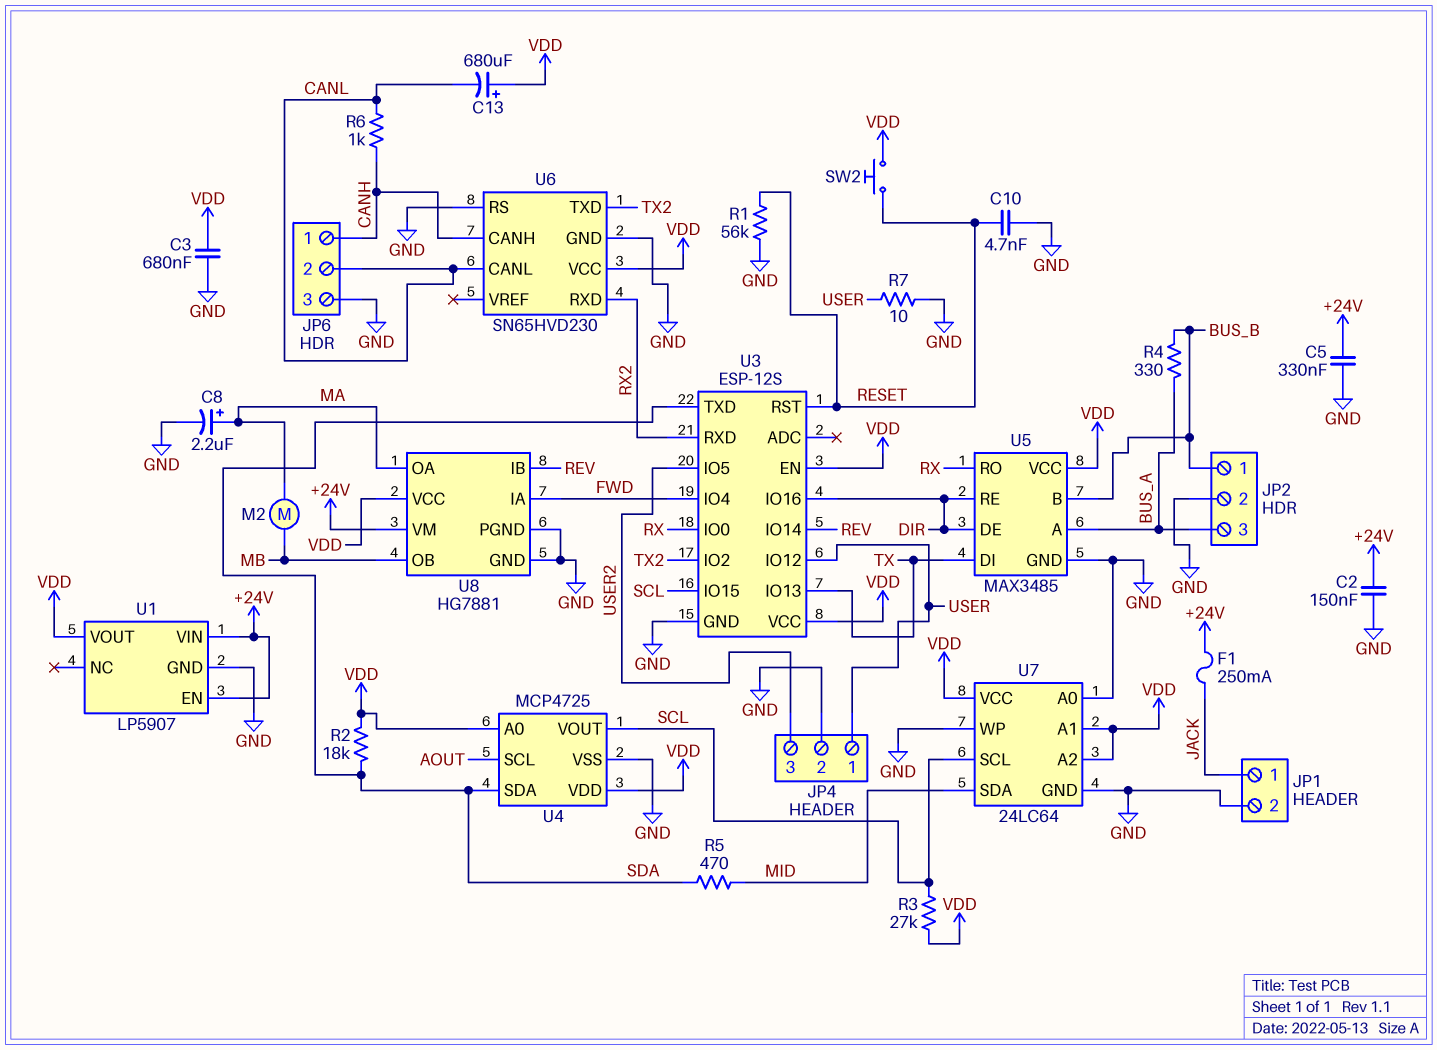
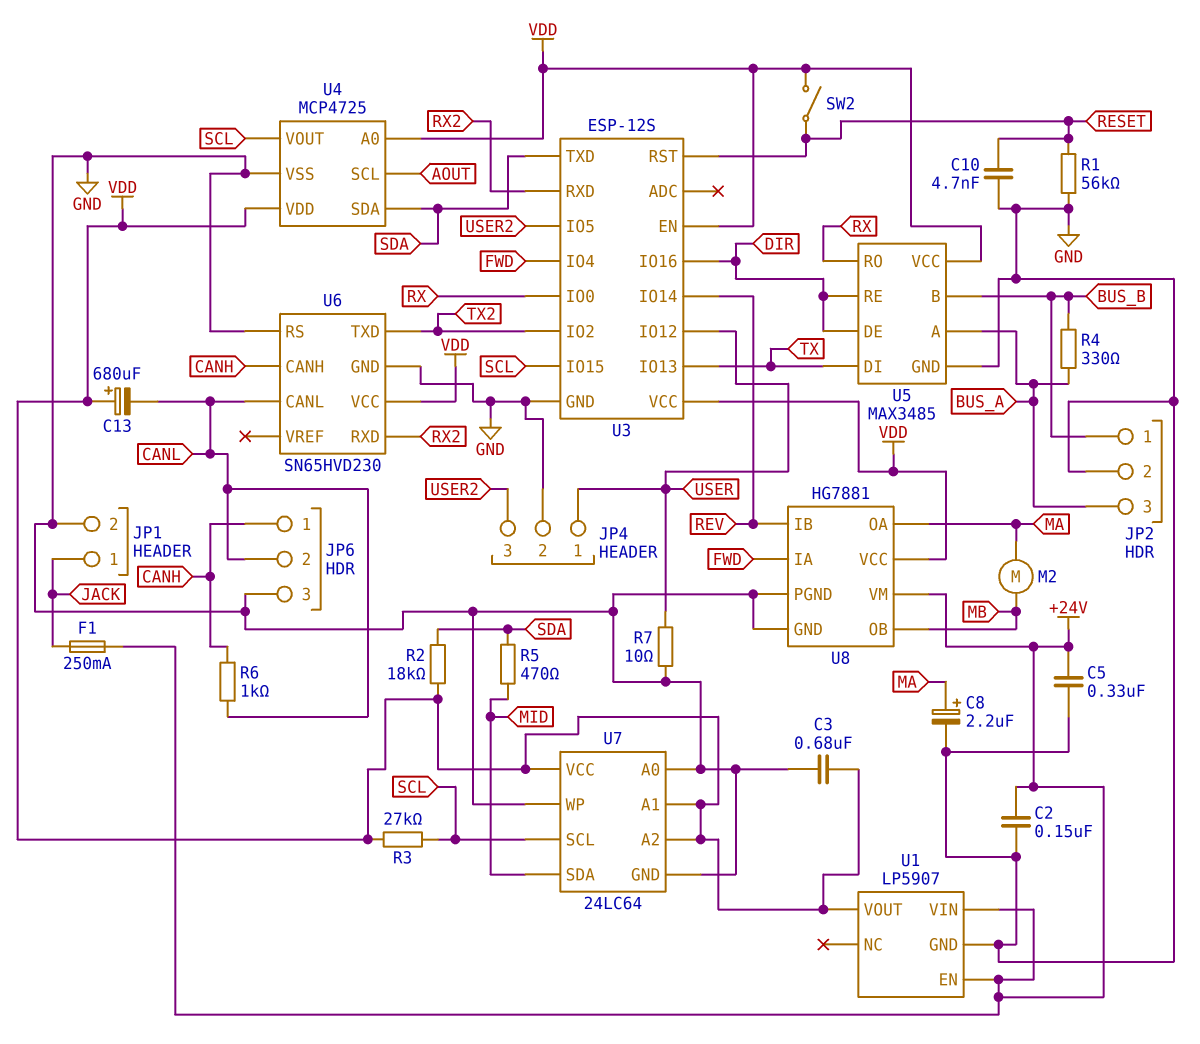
SW2: button (RESET, VDD) -> switch (RESET, VDD)

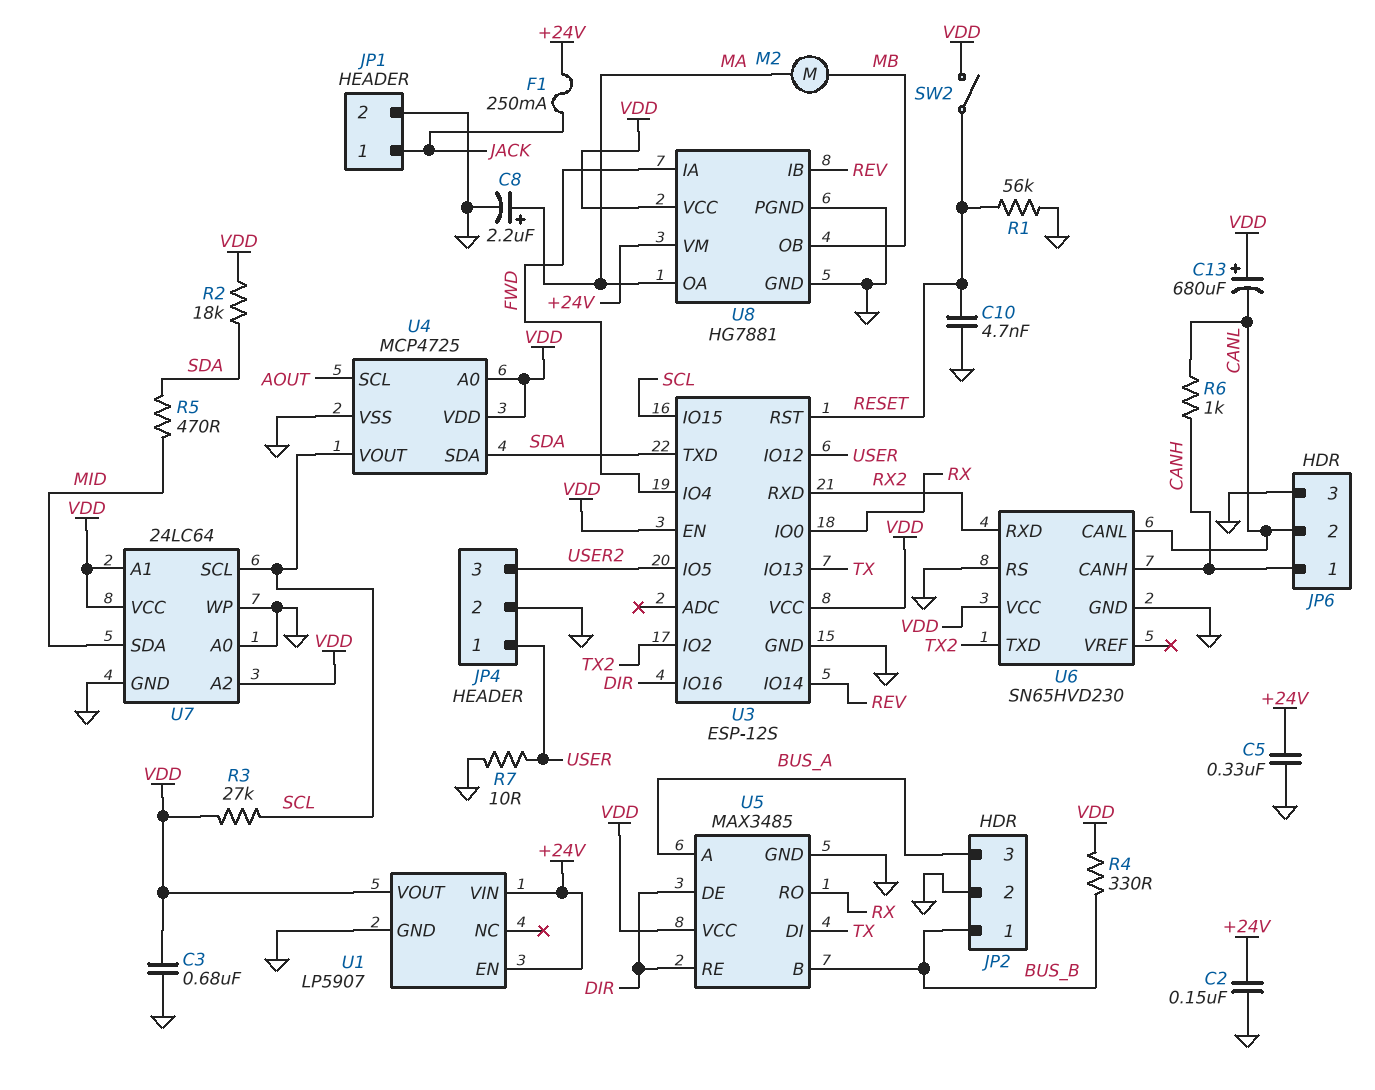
R4: 330 (BUS_A, BUS_B) -> 330 (BUS_B, VDD)

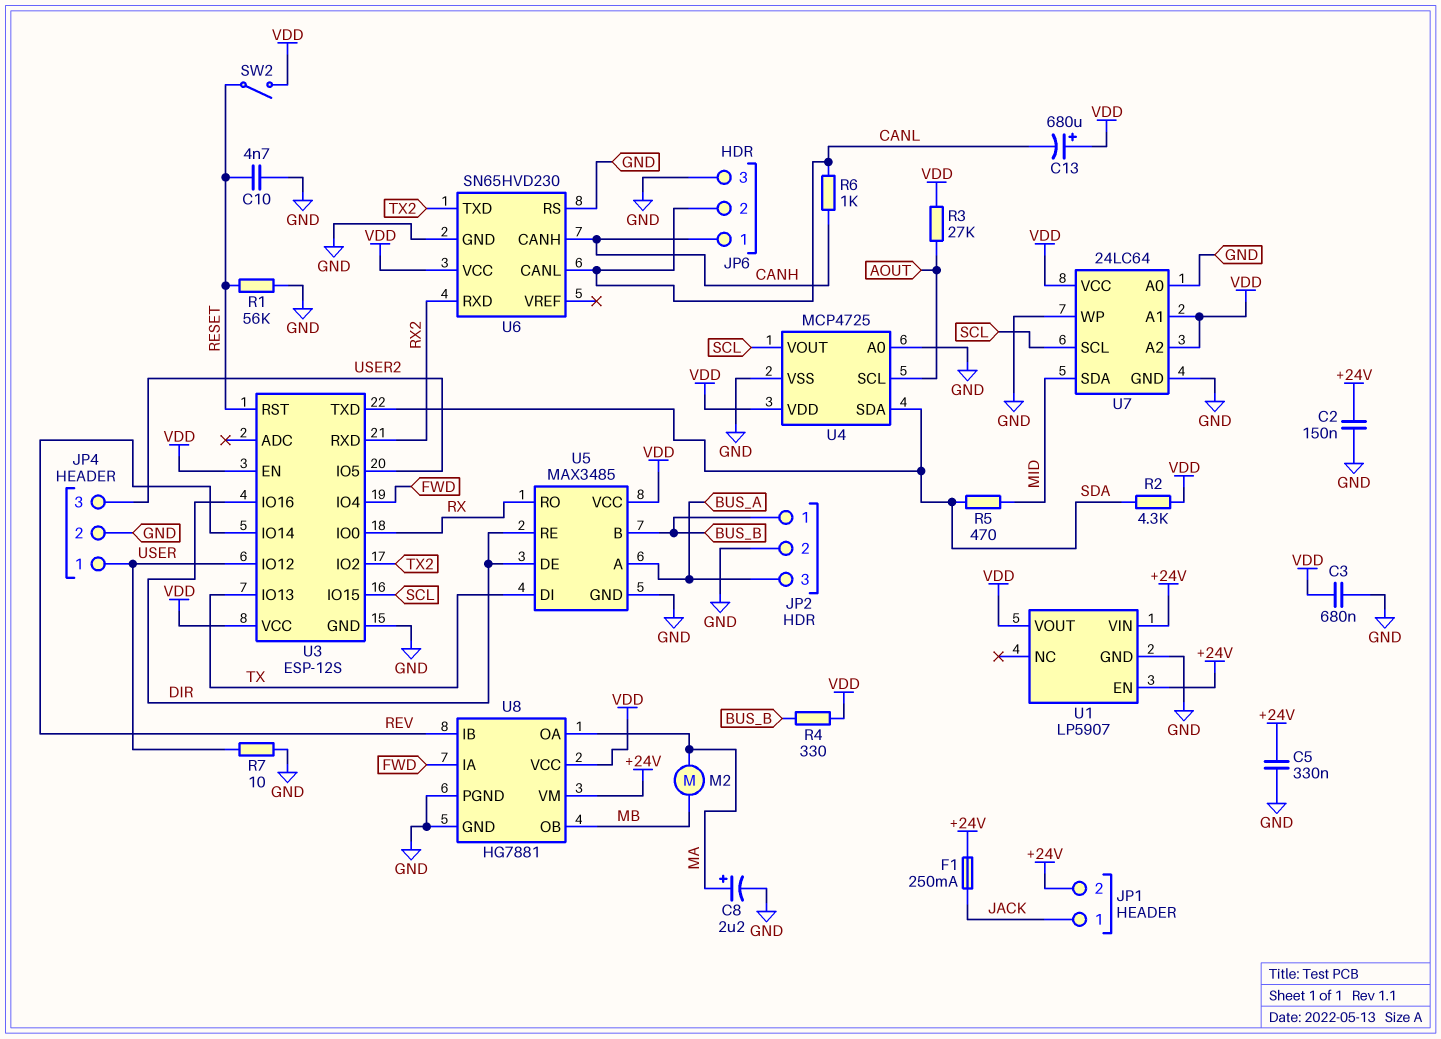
JP1 pin 2: GND -> +24V
R2: 18k (SDA, VDD) -> 4.3k (SDA, VDD)
R3: 27k (SCL, VDD) -> 27k (AOUT, VDD)
U4 pin A0: VDD -> GND

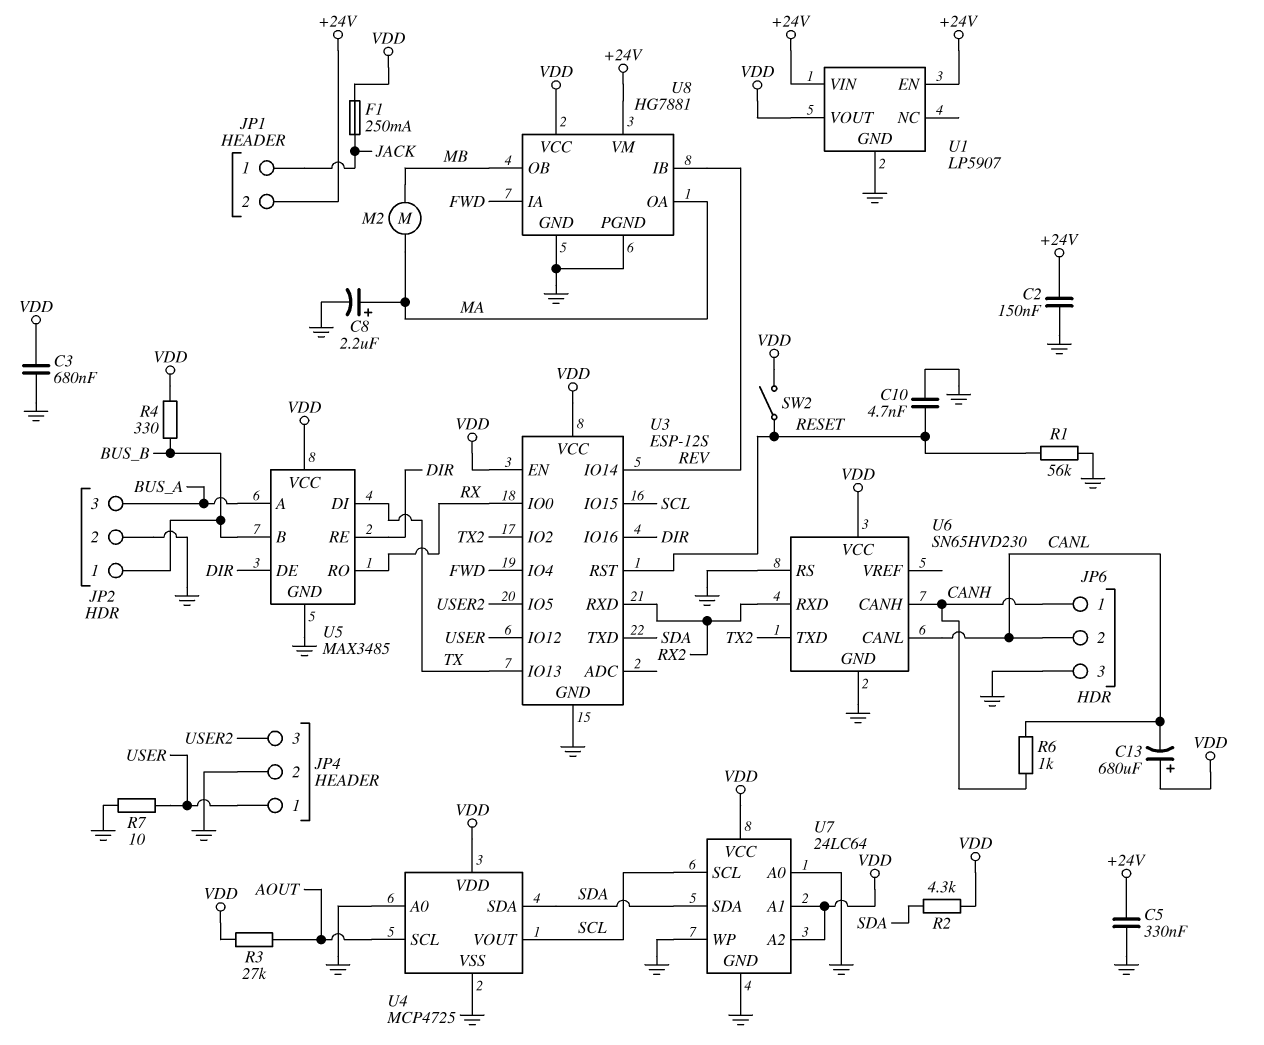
F1: 250mA (+24V, JACK) -> 250mA (JACK, VDD)
R5: 470 (MID, SDA) -> none
U7 pin SDA: MID -> SDA

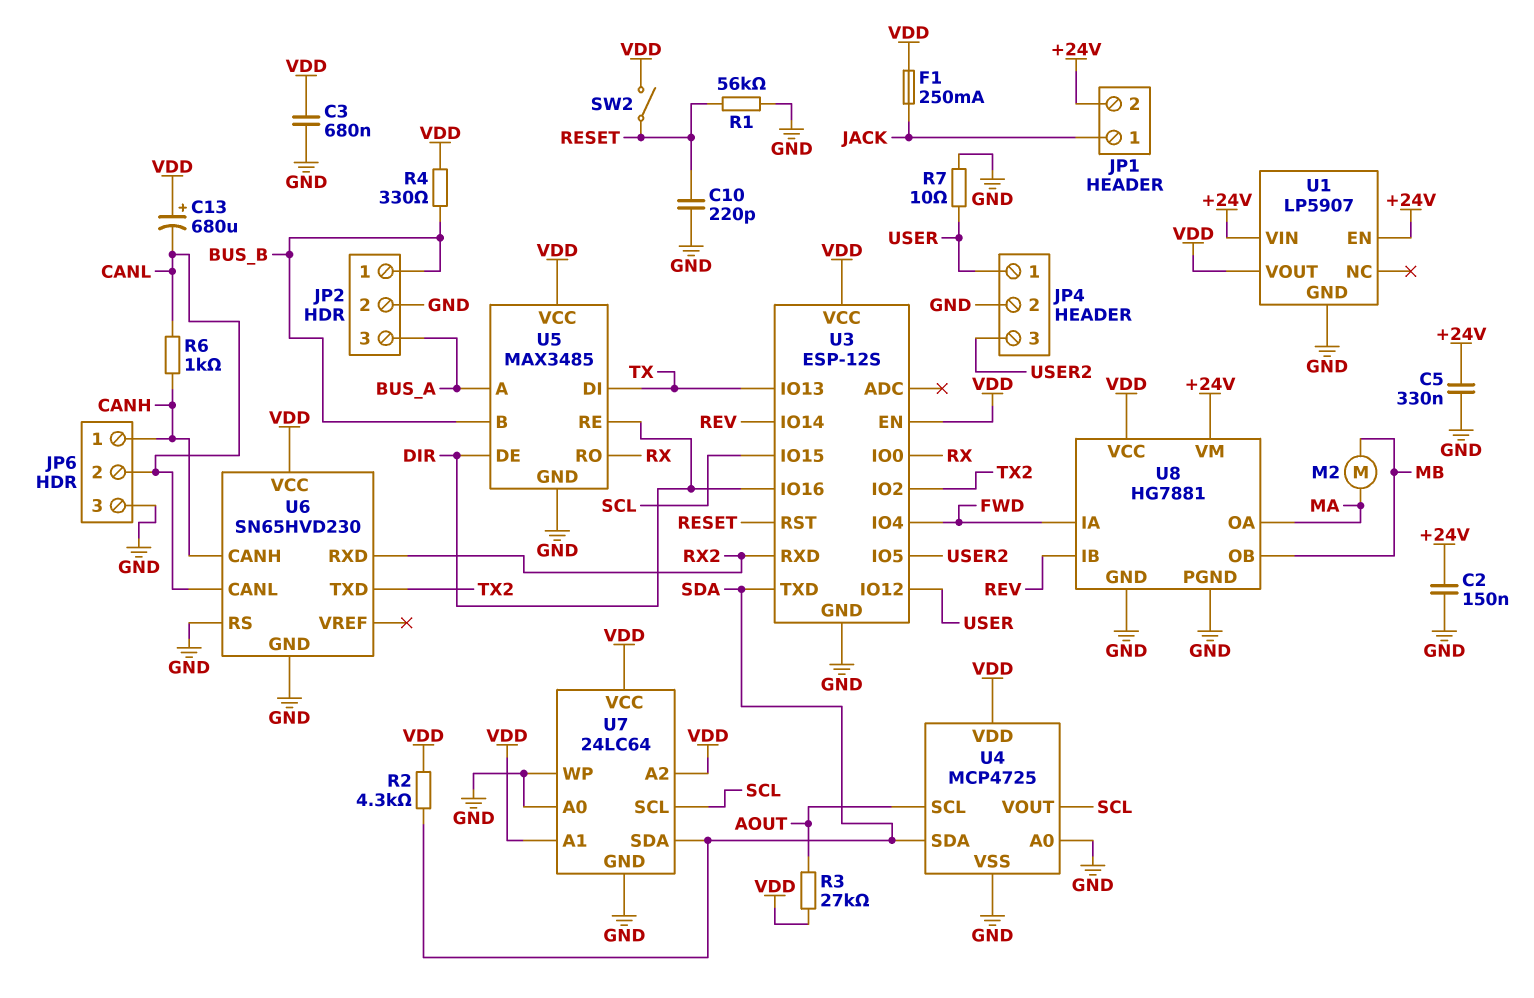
C8: 2.2uF (plus MA, minus GND) -> none
C10: 4.7nF (GND, RESET) -> 220pF (GND, RESET)

